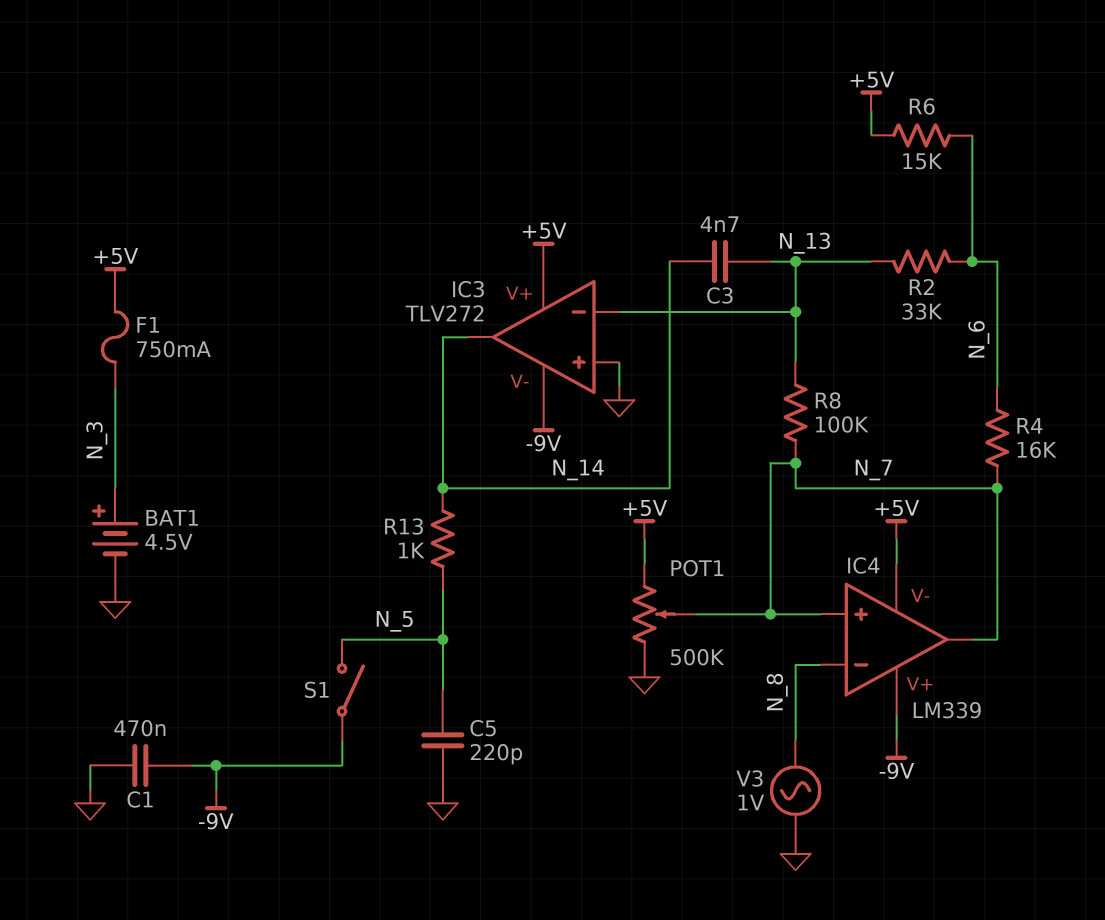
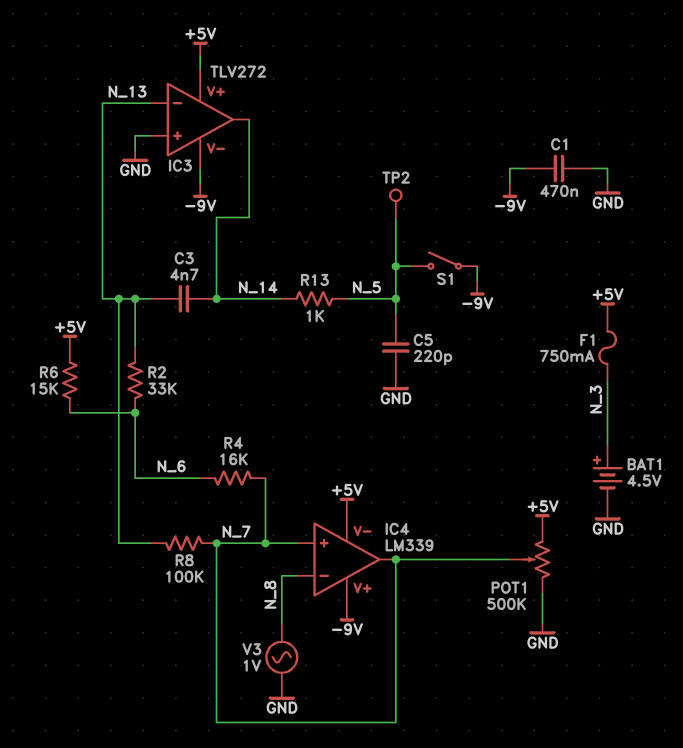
TP2: none -> test point (N_5)

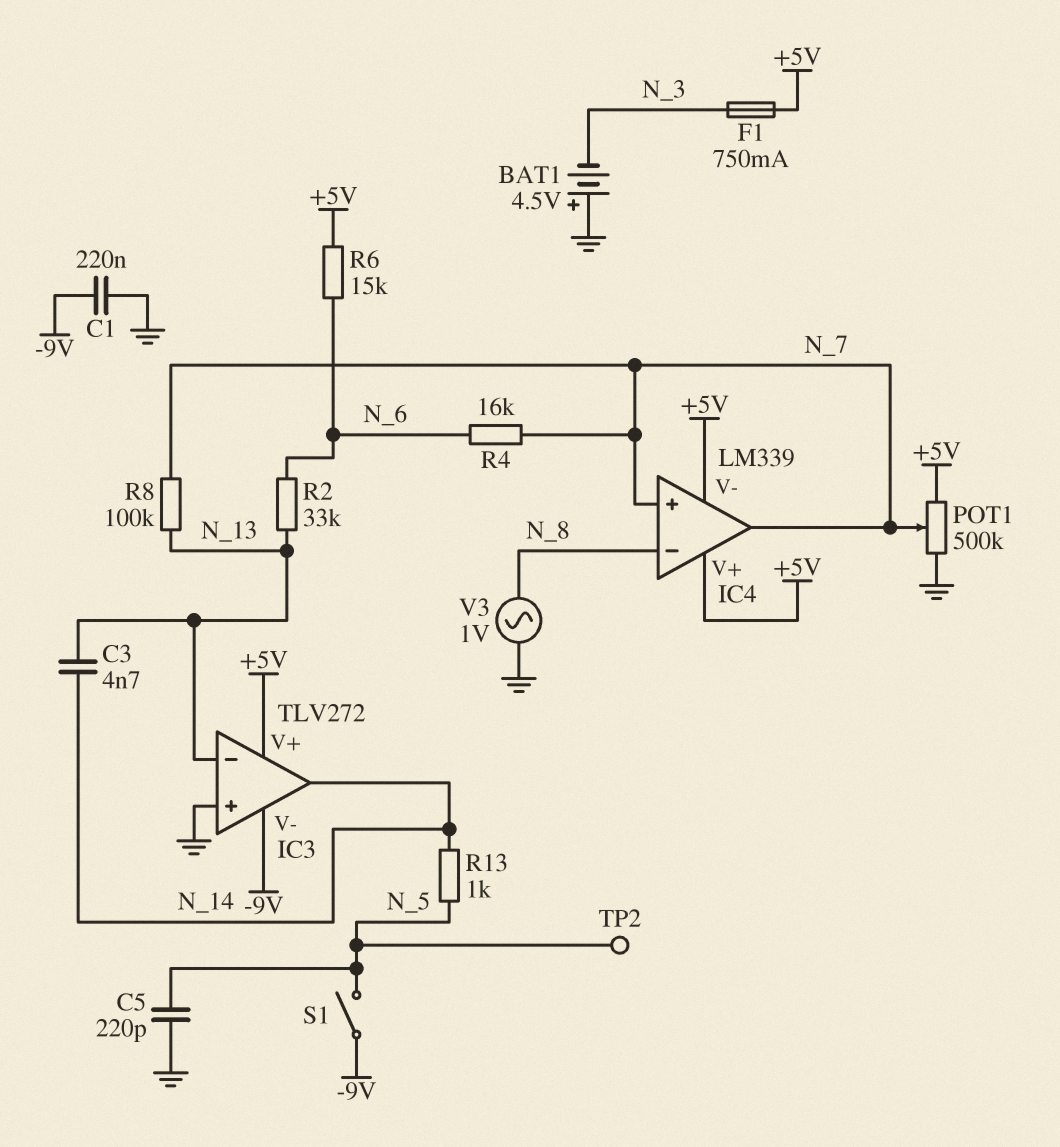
BAT1: 4.5V (plus N_3, minus GND) -> 4.5V (plus GND, minus N_3)
C1: 470nF (-9V, GND) -> 220nF (-9V, GND)
IC4 pin V+: -9V -> +5V

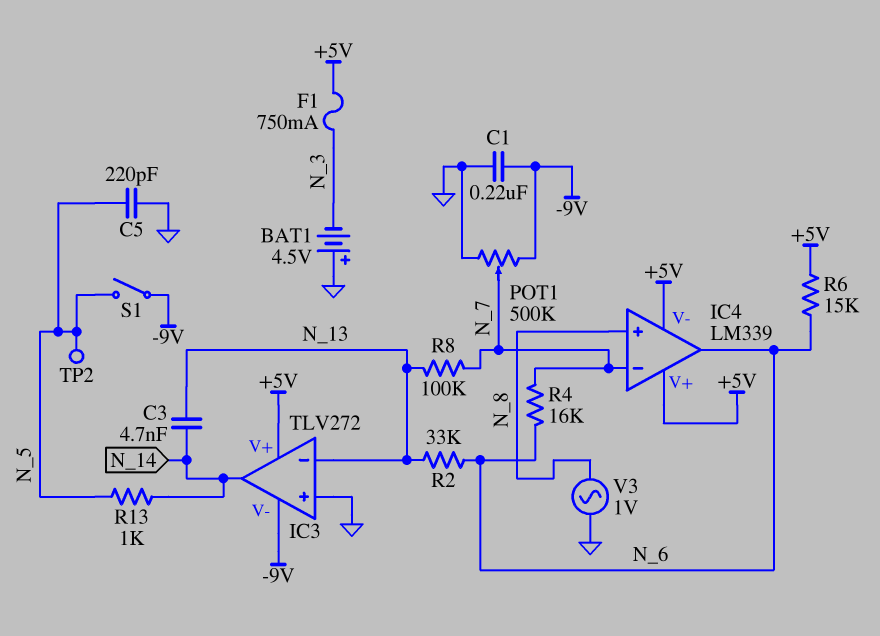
IC4 pin in+: N_7 -> N_8
IC4 pin in-: N_8 -> N_7
IC4 pin out: N_7 -> N_6
POT1: 500k (+5V, GND, wiper N_7) -> 500k (-9V, GND, wiper N_7)

